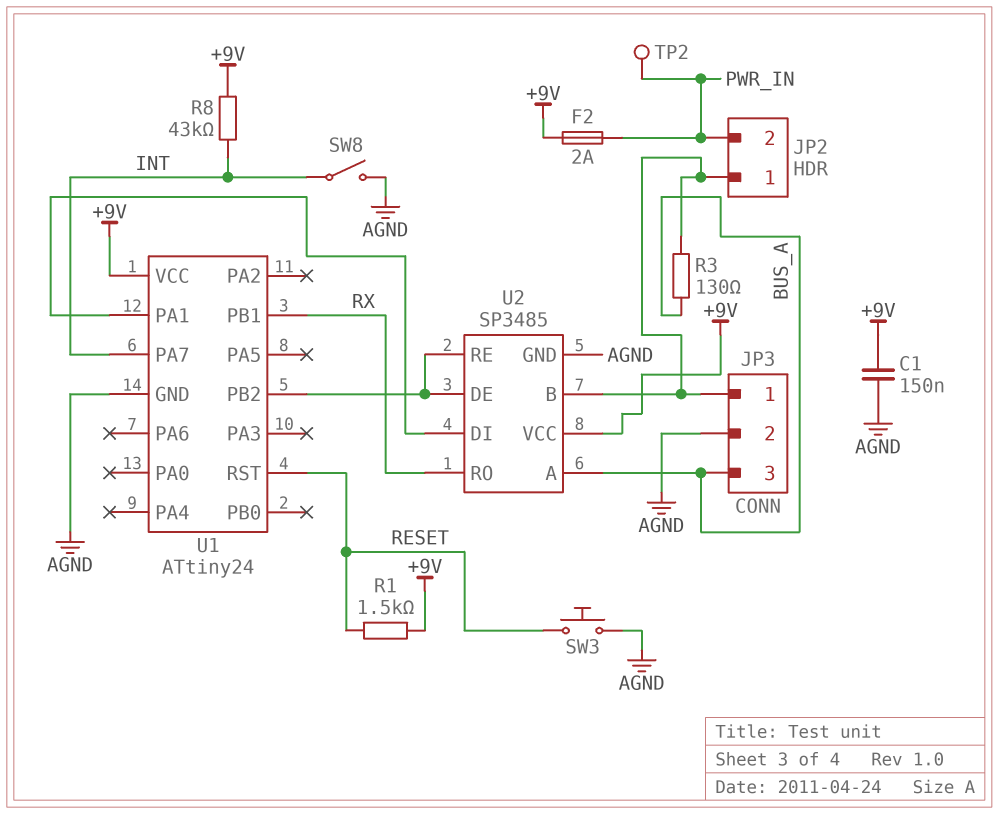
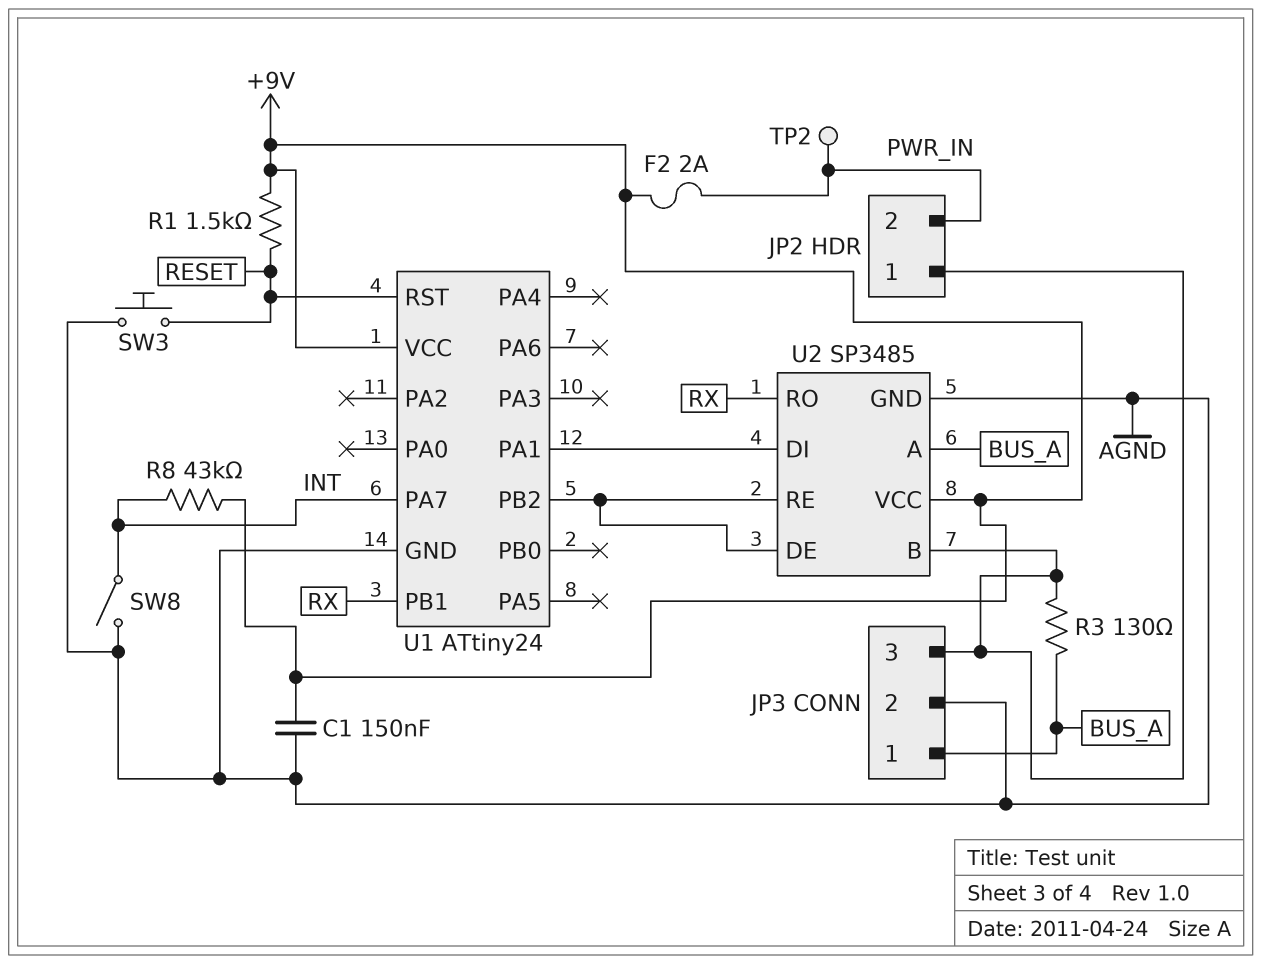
JP3 pin 1: JP2/1 -> BUS_A
JP3 pin 3: BUS_A -> JP2/1

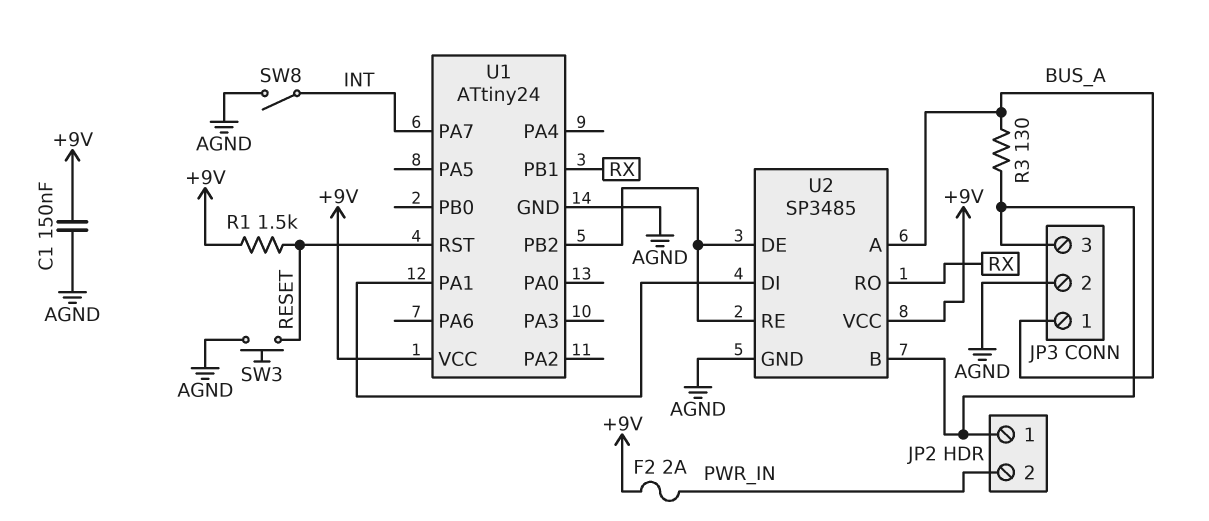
R8: 43k (+9V, INT) -> none
TP2: test point (PWR_IN) -> none

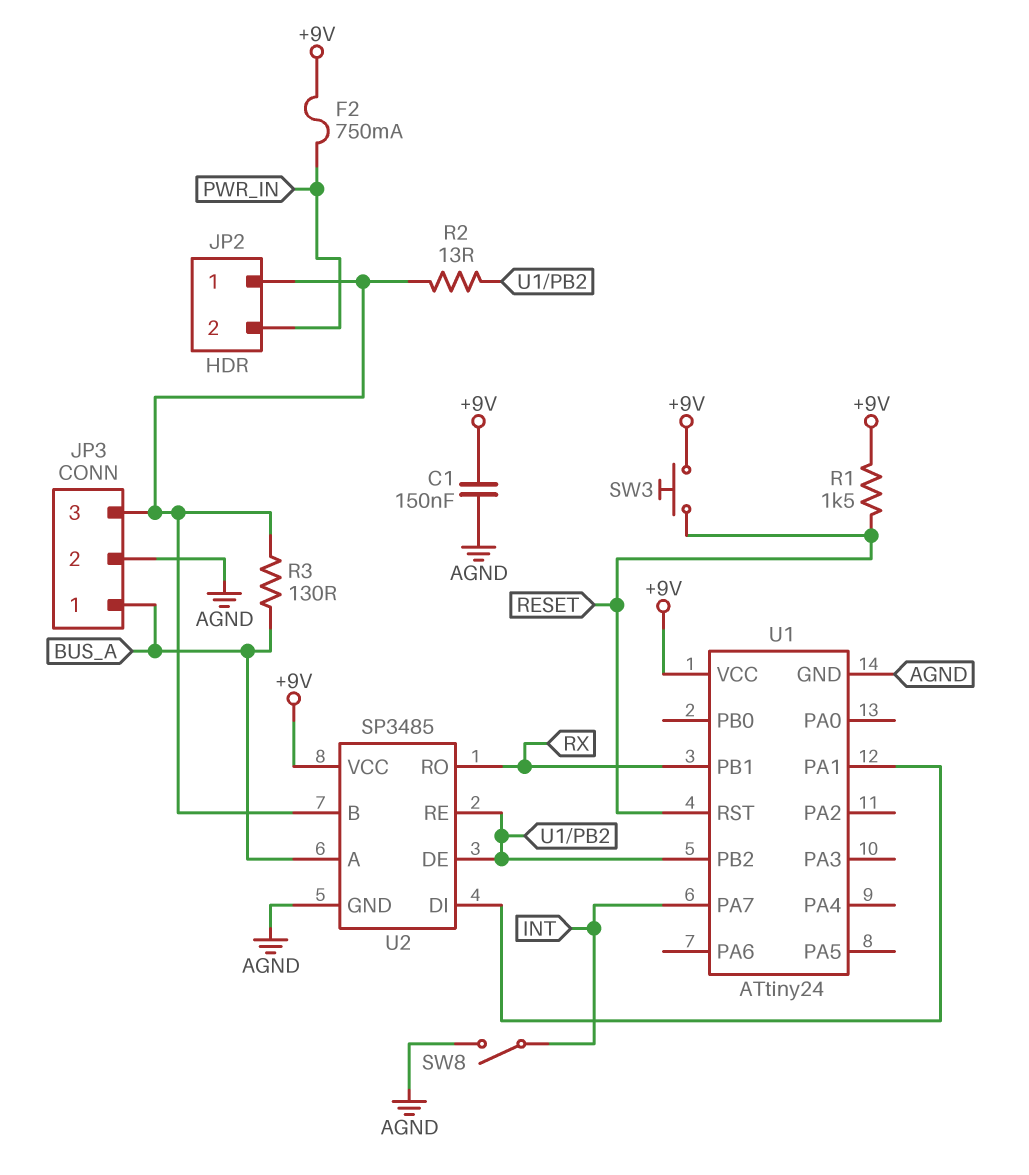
F2: 2A (+9V, PWR_IN) -> 750mA (+9V, PWR_IN)
R2: none -> 13 (JP2/1, U1/PB2)
SW3: button (AGND, RESET) -> button (+9V, RESET)

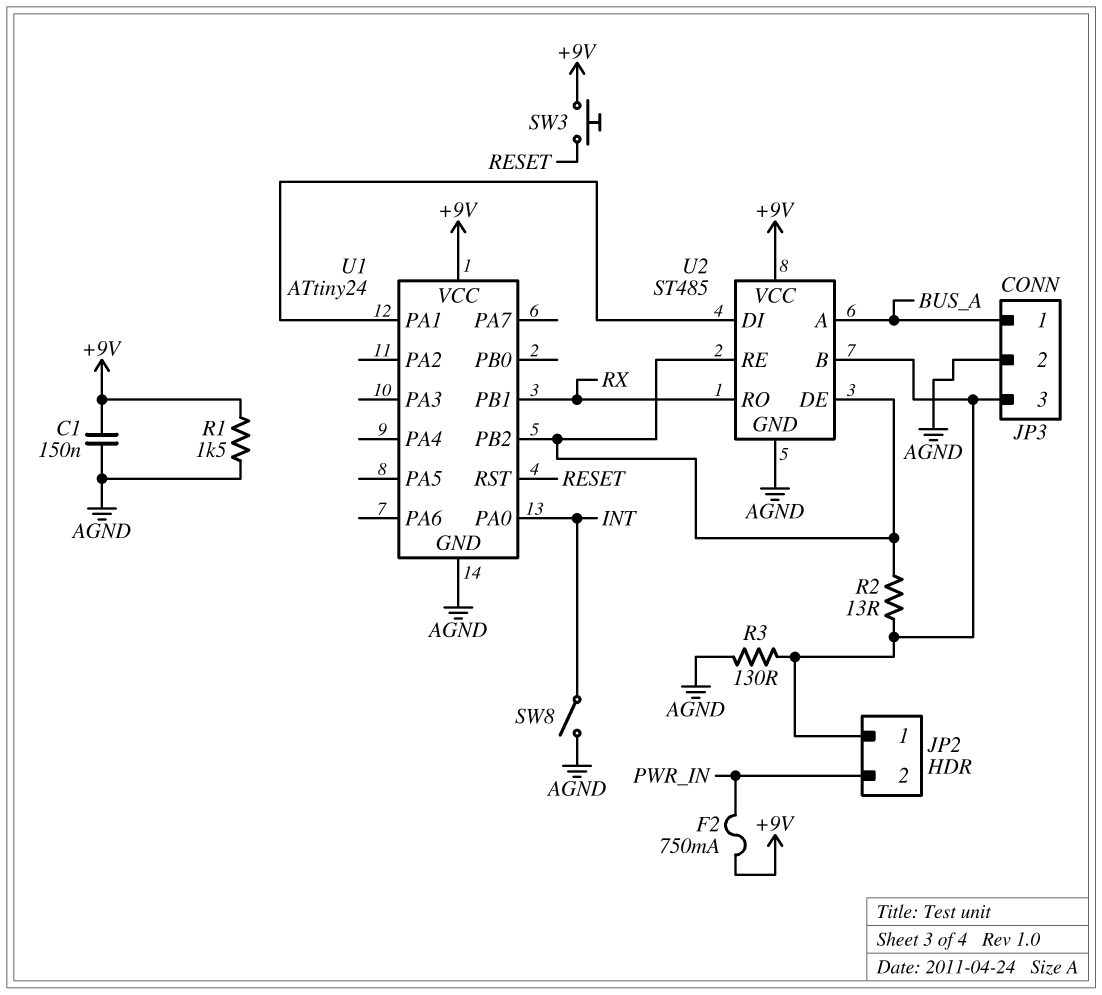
R1: 1.5k (+9V, RESET) -> 1.5k (+9V, AGND)
R3: 130 (BUS_A, JP2/1) -> 130 (AGND, JP2/1)
U1 pin PA0: none -> INT
U1 pin PA7: INT -> none
U2: SP3485 -> ST485

